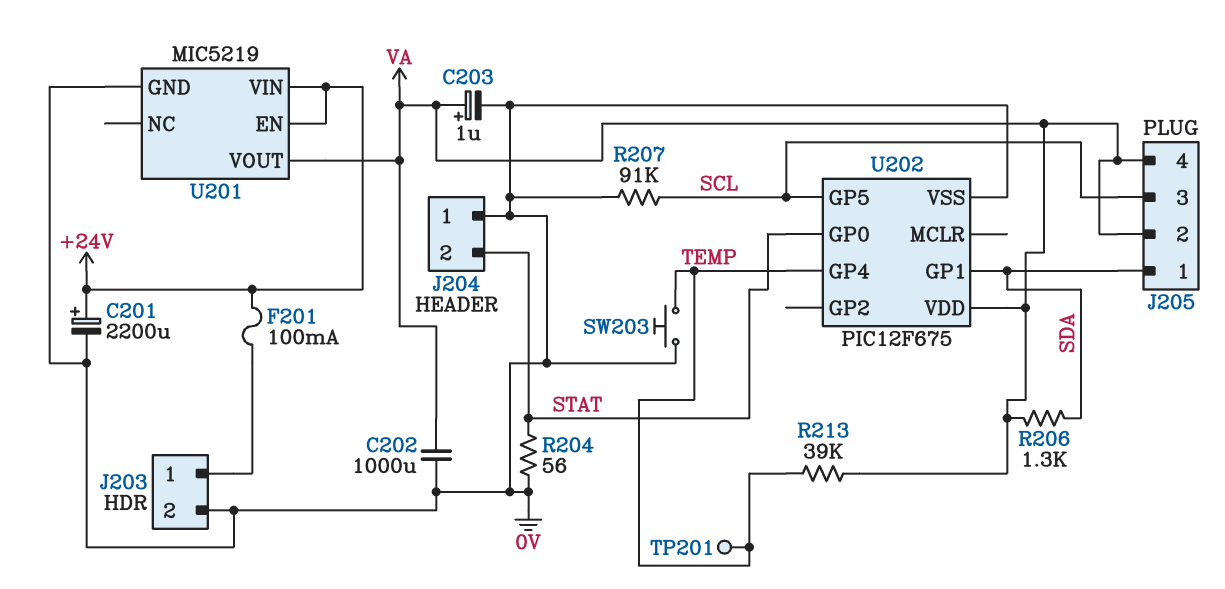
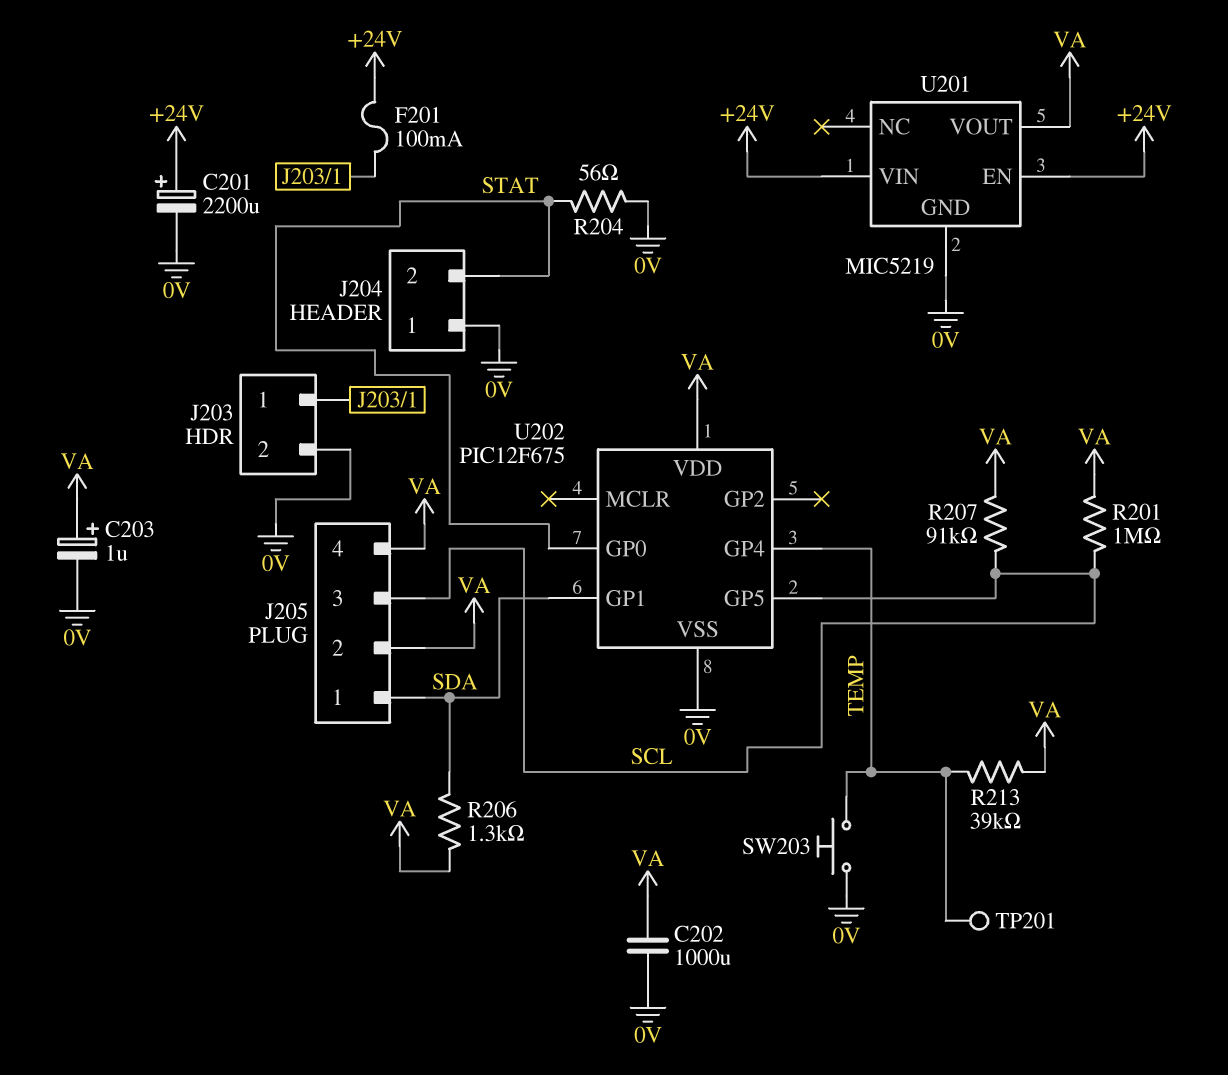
R201: none -> 1M (SCL, VA)
R207: 91k (0V, SCL) -> 91k (SCL, VA)

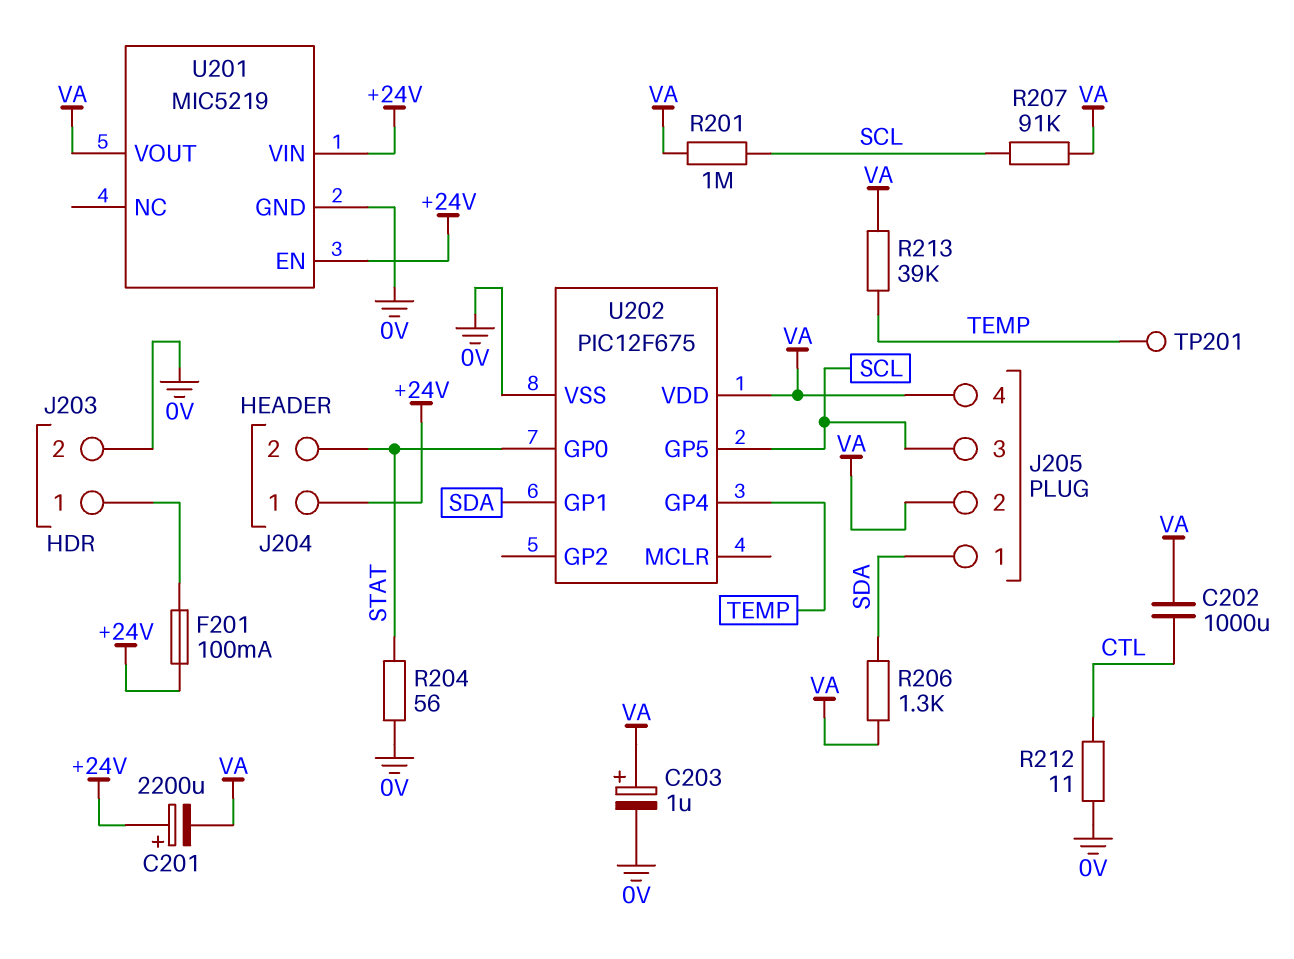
C201: 2200uF (plus +24V, minus 0V) -> 2200uF (plus +24V, minus VA)
C202: 1000uF (0V, VA) -> 1000uF (CTL, VA)
J204 pin 1: 0V -> +24V
R212: none -> 11 (0V, CTL)
SW203: button (0V, TEMP) -> none

